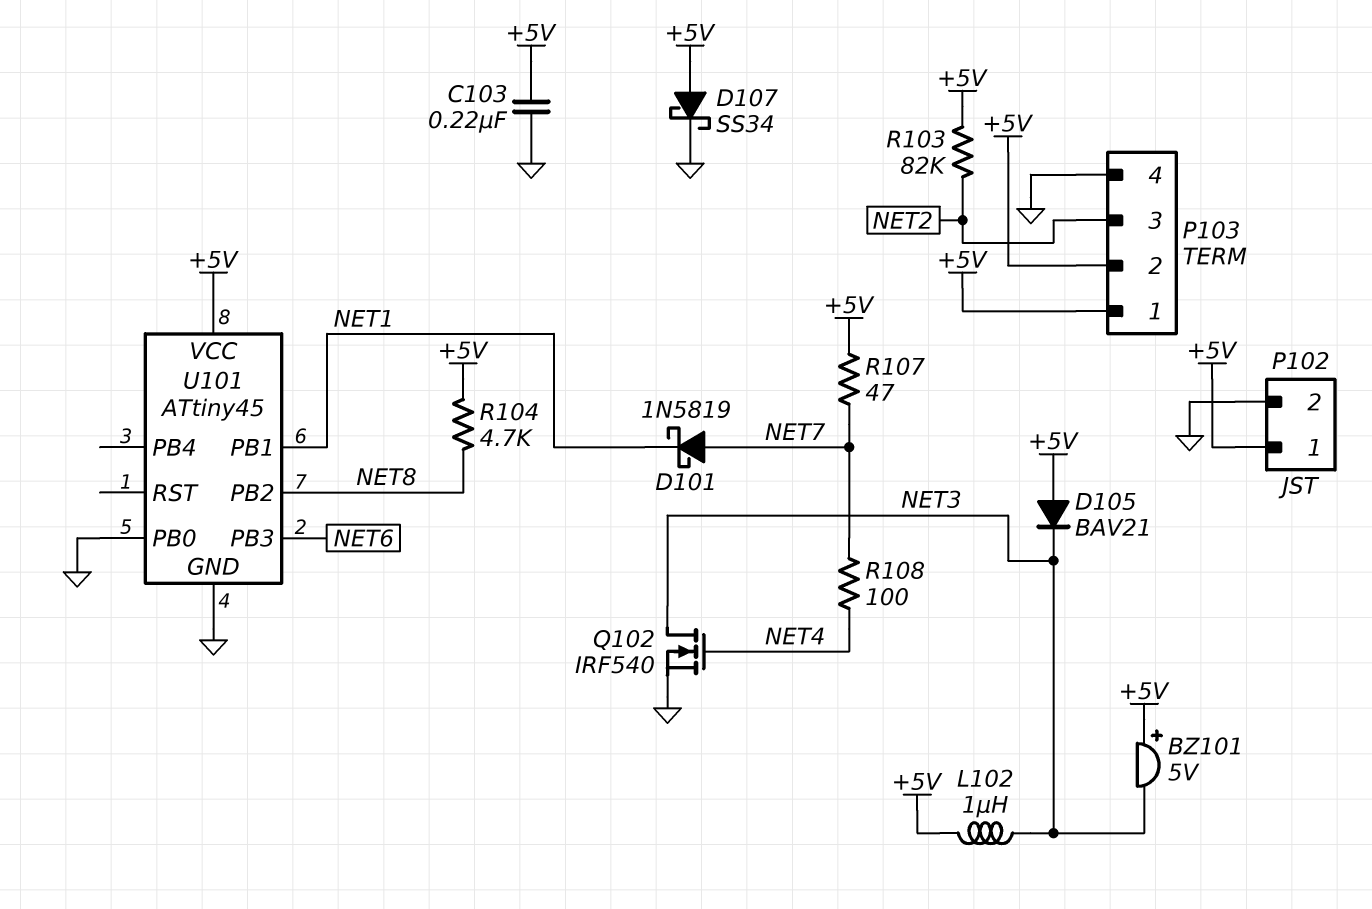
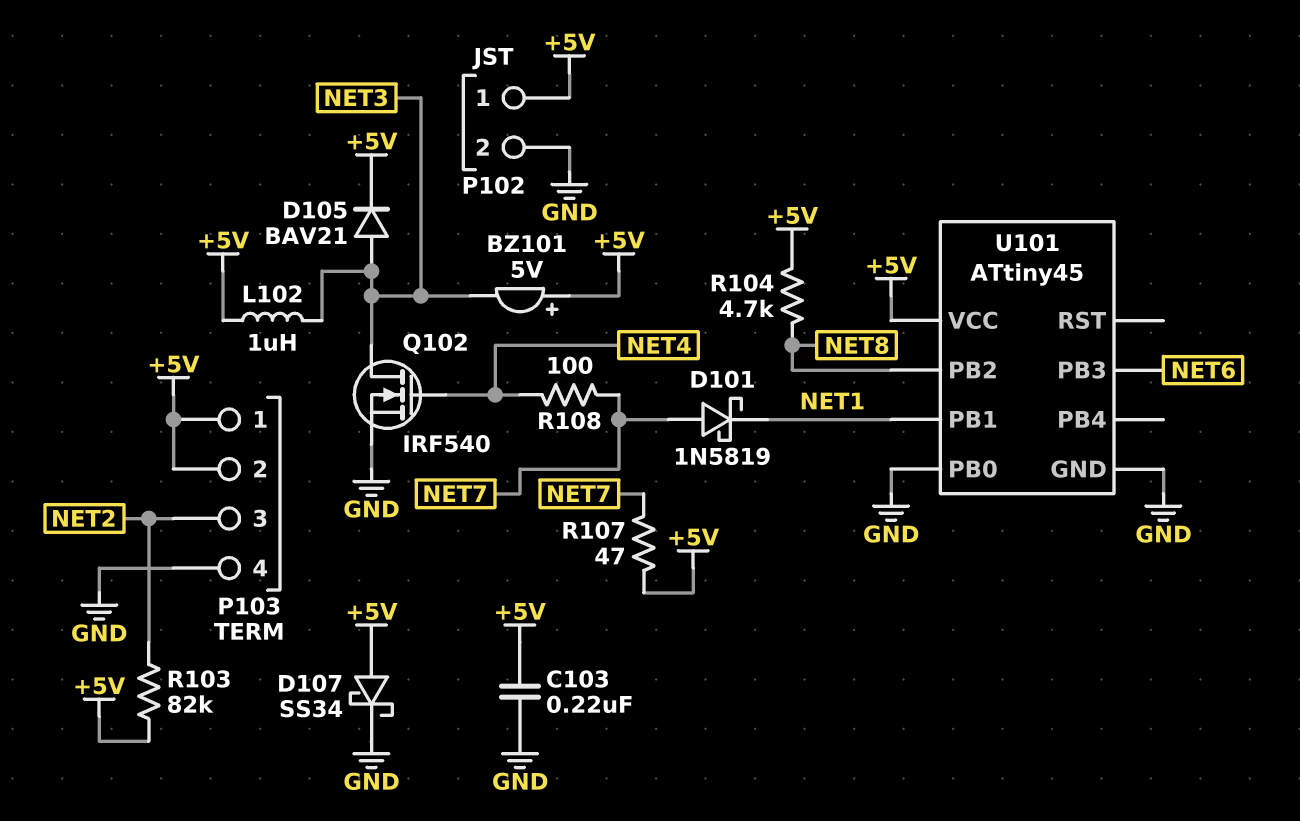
D105: diode BAV21 (A +5V, K NET3) -> diode BAV21 (A NET3, K +5V)

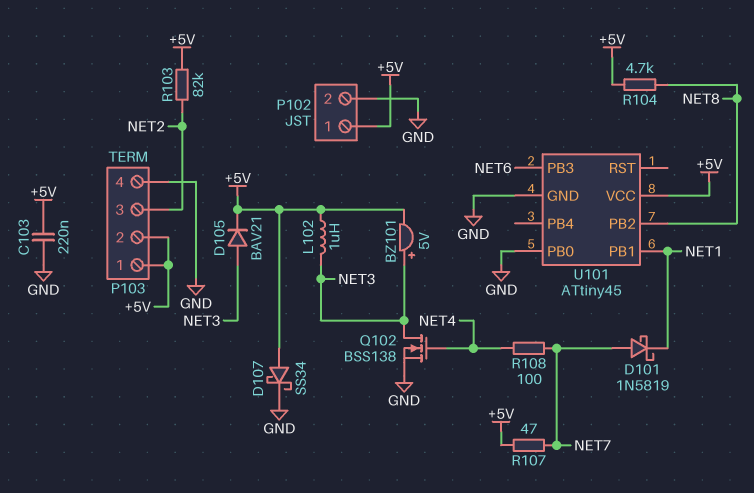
BZ101: buzzer 5V (plus +5V, minus NET3) -> buzzer 5V (plus NET3, minus +5V)
Q102: NMOS IRF540 (G NET4, D NET3, S GND) -> NMOS BSS138 (G NET4, D NET3, S GND)

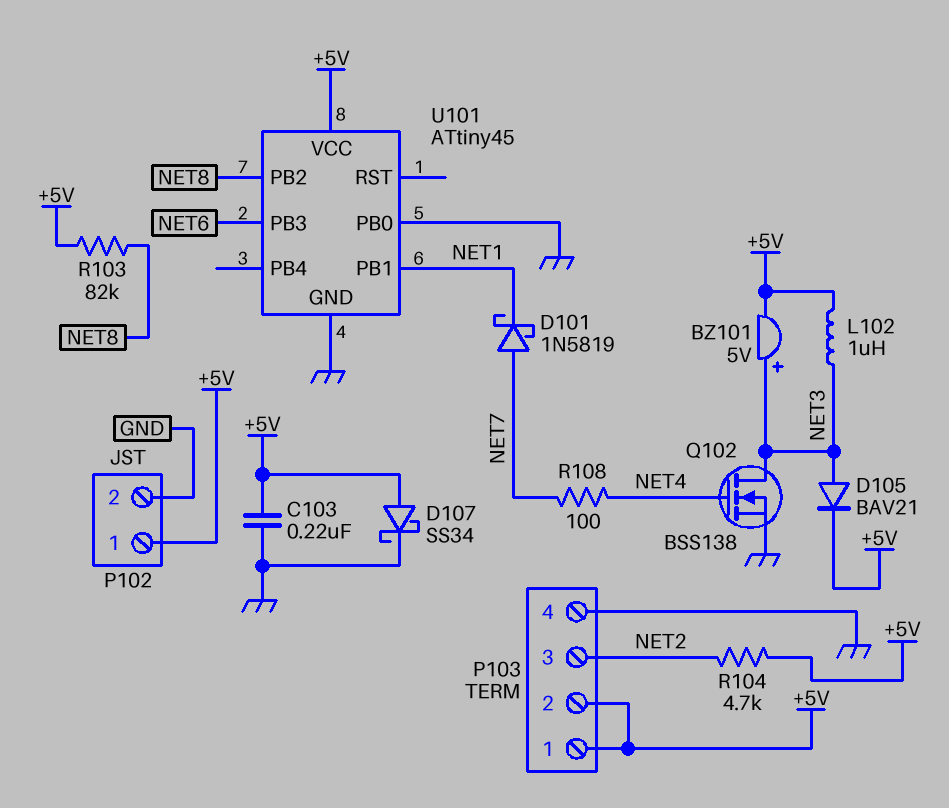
R103: 82k (+5V, NET2) -> 82k (+5V, NET8)
R104: 4.7k (+5V, NET8) -> 4.7k (+5V, NET2)
R107: 47 (+5V, NET7) -> none

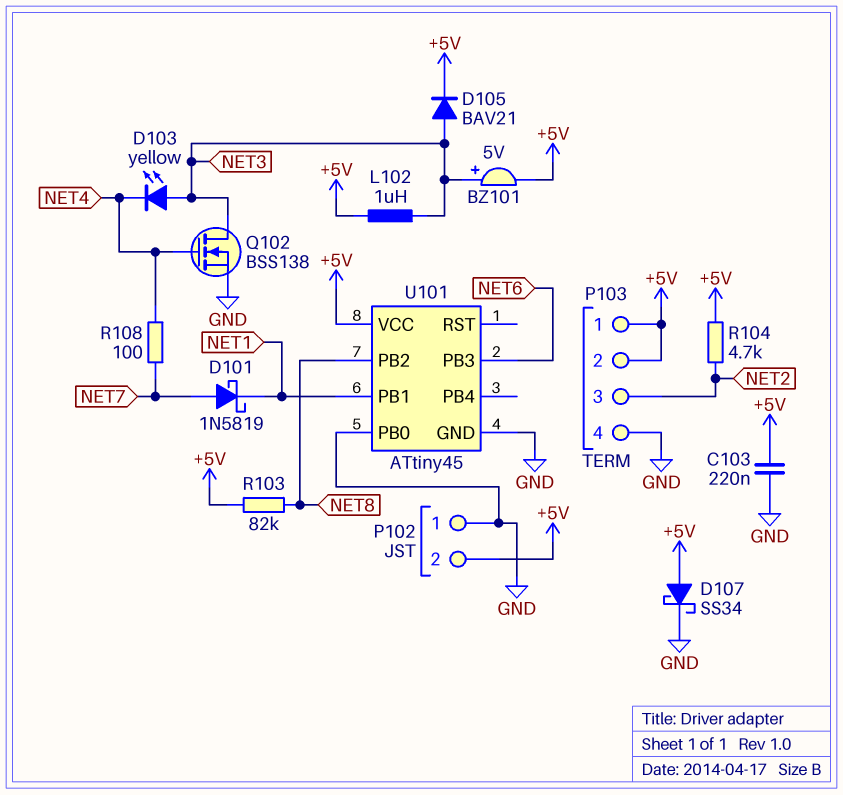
D103: none -> LED yellow (A NET3, K NET4)
P102 pin 1: +5V -> GND
P102 pin 2: GND -> +5V

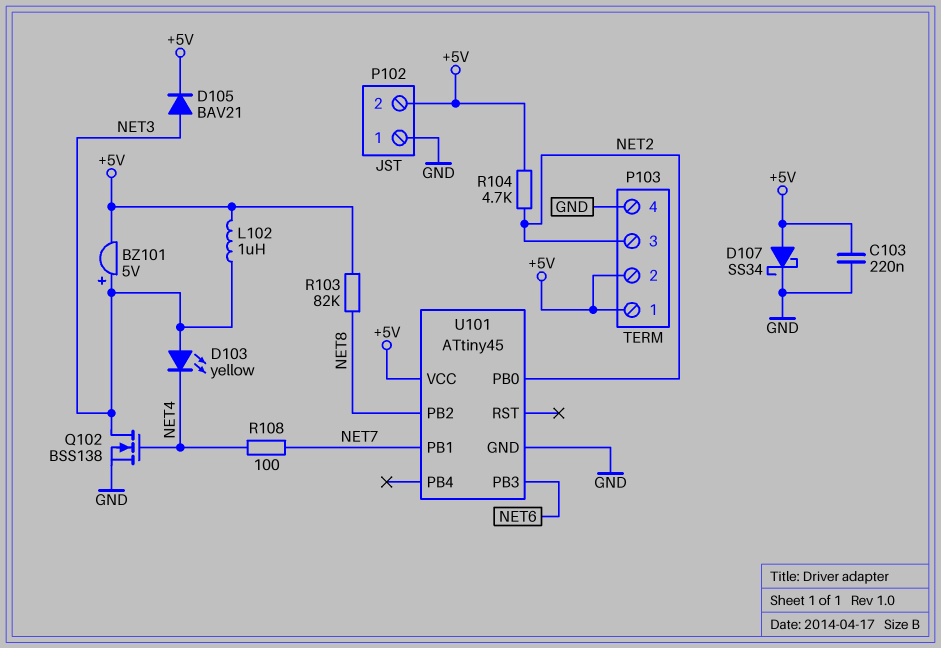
D101: schottky 1N5819 (A NET7, K NET1) -> none
U101 pin PB0: GND -> NET2
U101 pin PB1: NET1 -> NET7

